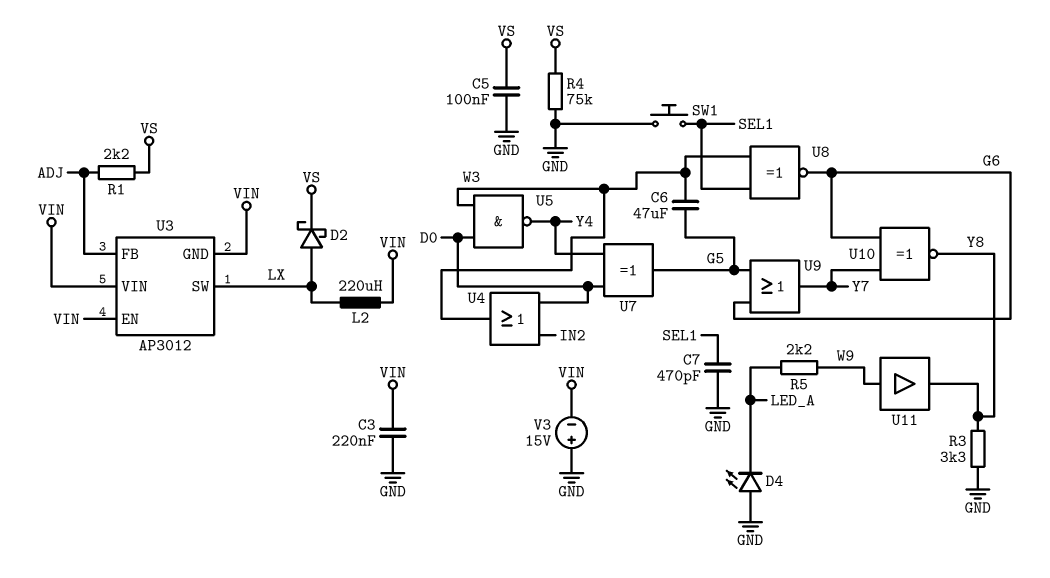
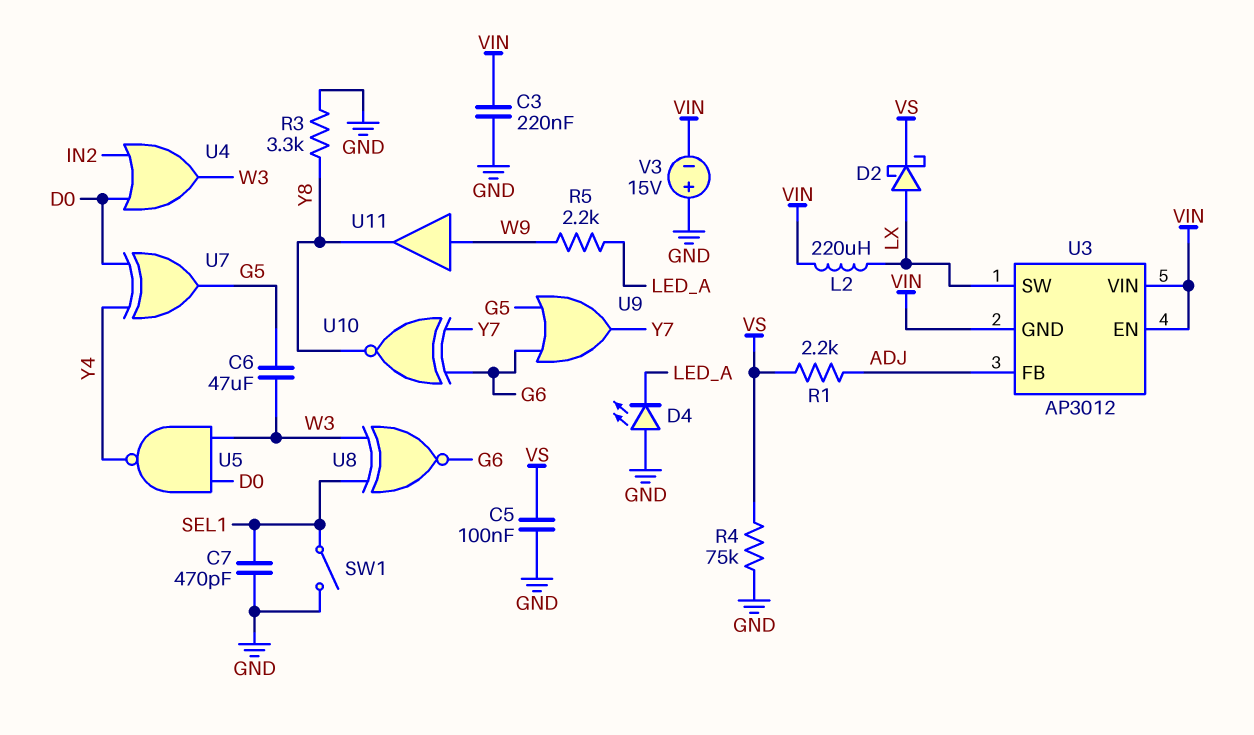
SW1: button (GND, SEL1) -> switch (GND, SEL1)

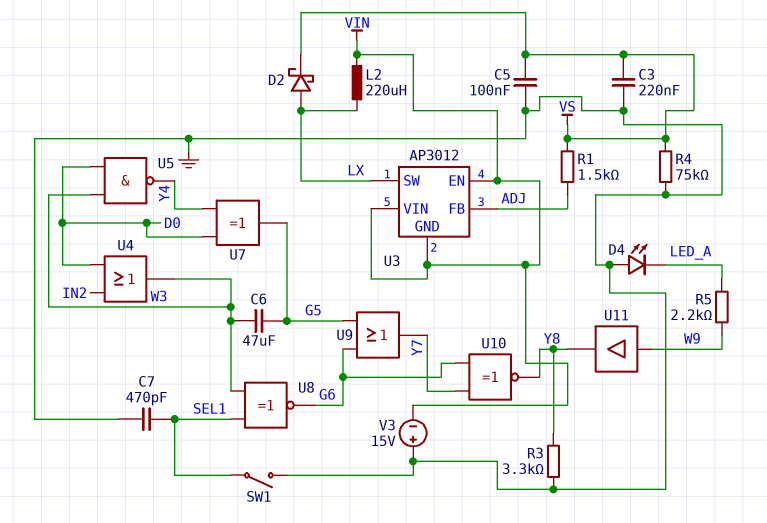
C3: 220nF (GND, VIN) -> 220nF (GND, VS)
R1: 2.2k (ADJ, VS) -> 1.5k (ADJ, VS)

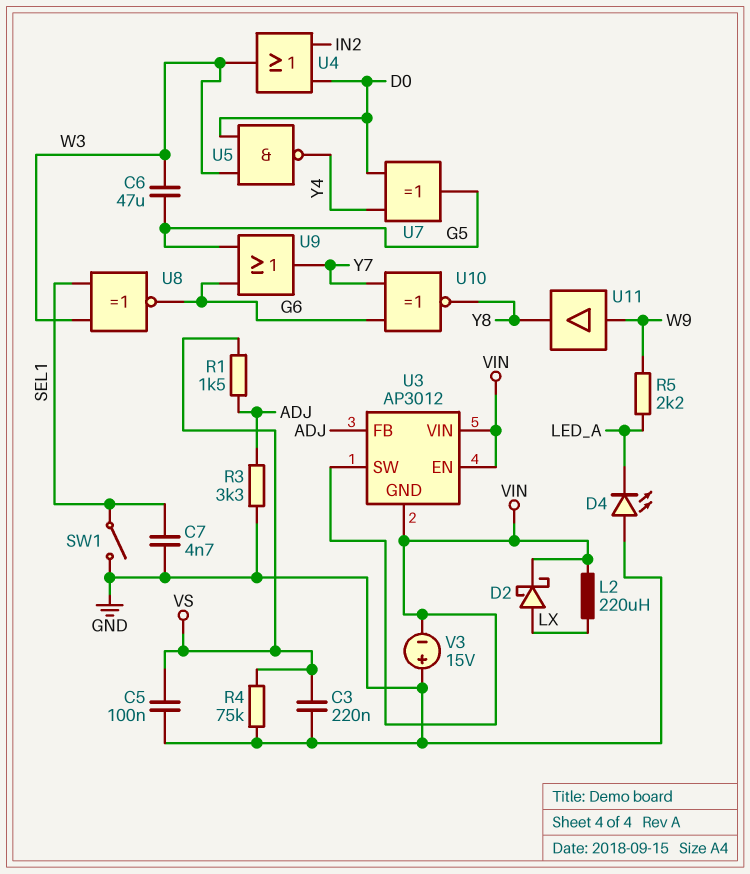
C7: 470pF (GND, SEL1) -> 4.7nF (GND, SEL1)
D2: schottky (A LX, K VS) -> schottky (A LX, K VIN)
R3: 3.3k (GND, Y8) -> 3.3k (ADJ, GND)
U3 pin SW: LX -> VIN

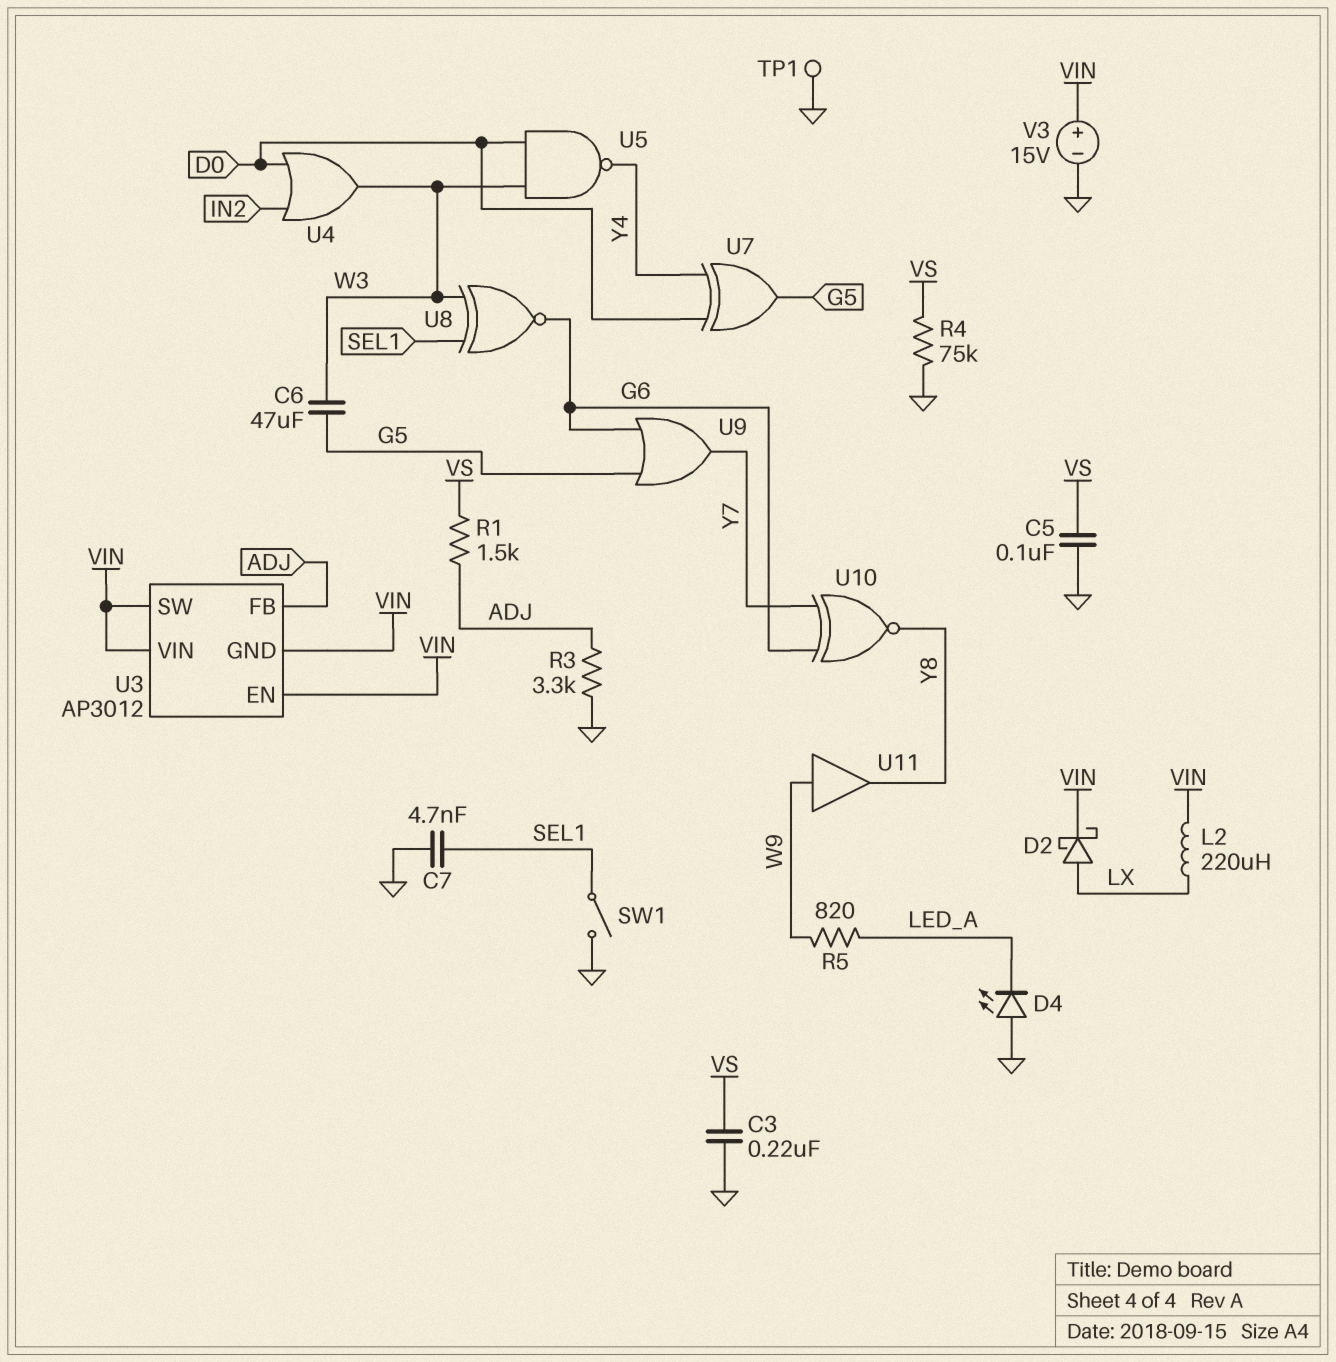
R5: 2.2k (LED_A, W9) -> 820 (LED_A, W9)
TP1: none -> test point (GND)
V3: 15V (plus GND, minus VIN) -> 15V (plus VIN, minus GND)

